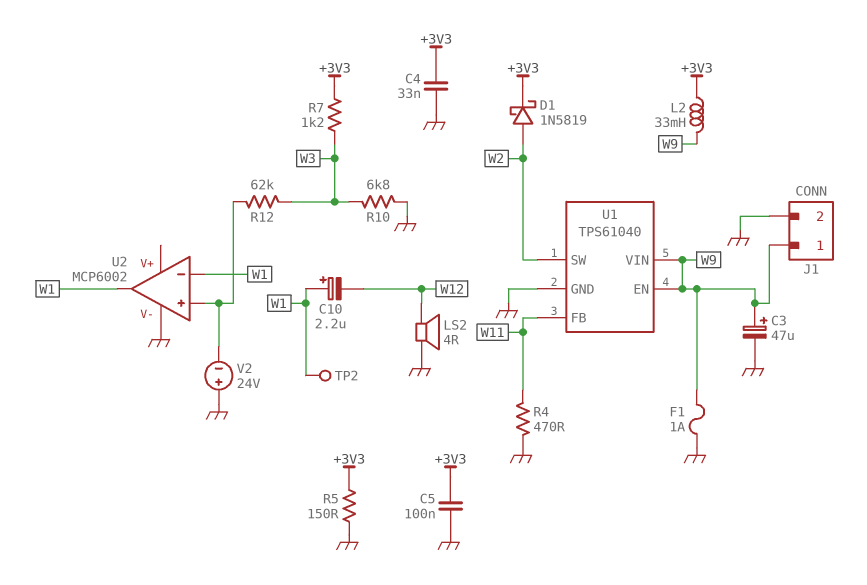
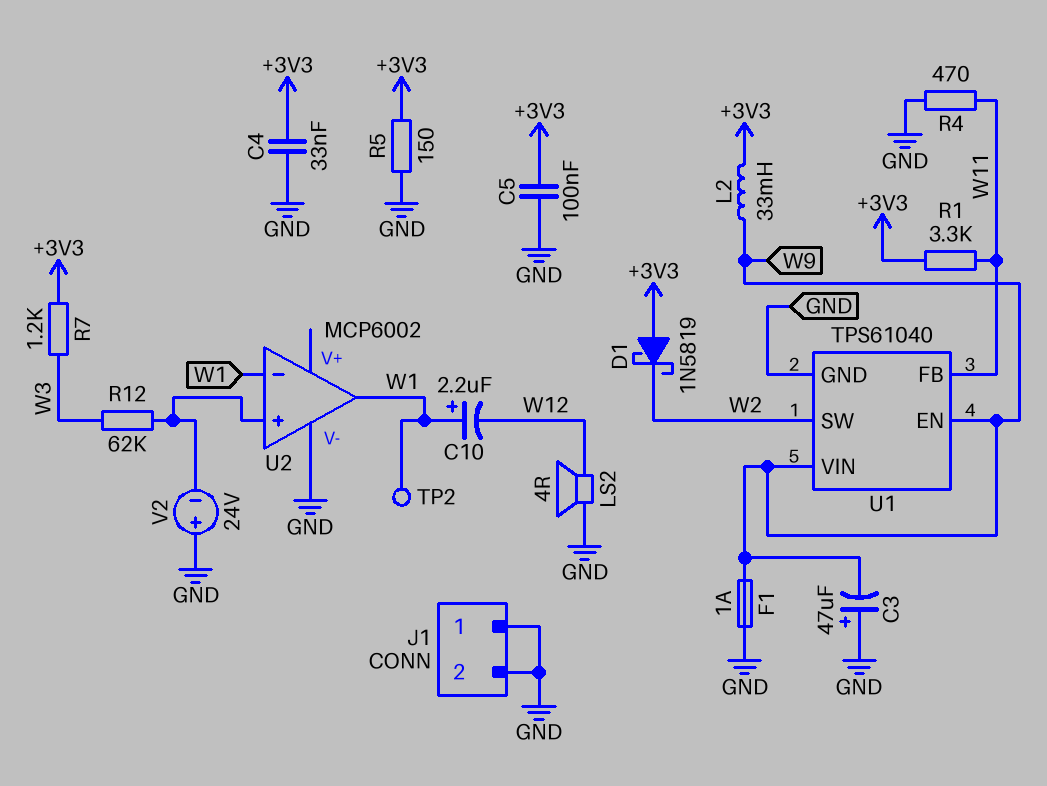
C3: 47uF (plus W9, minus GND) -> 47uF (plus GND, minus W9)
D1: schottky 1N5819 (A W2, K +3V3) -> schottky 1N5819 (A +3V3, K W2)
J1 pin 1: W9 -> GND
R1: none -> 3.3k (+3V3, W11)
R10: 6.8k (GND, W3) -> none

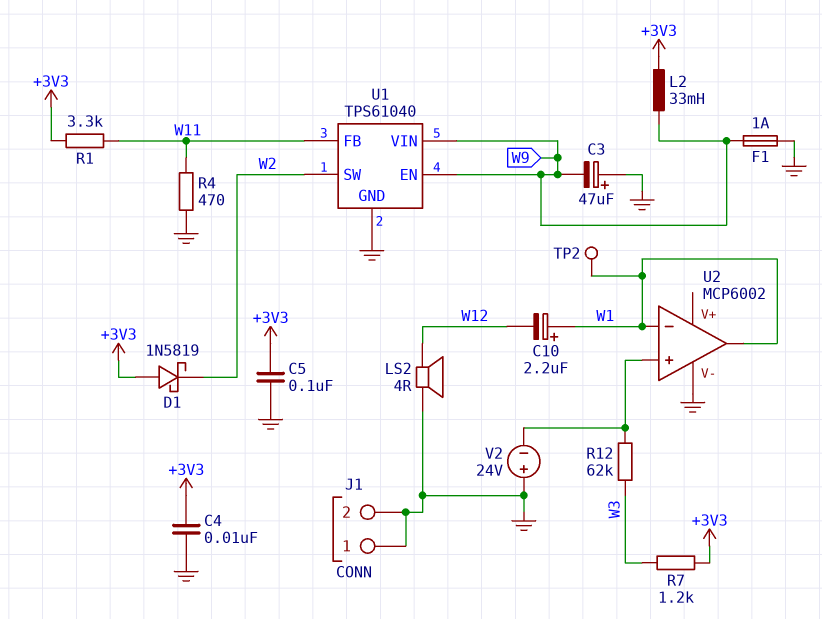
C4: 33nF (+3V3, GND) -> 10nF (+3V3, GND)
R5: 150 (+3V3, GND) -> none

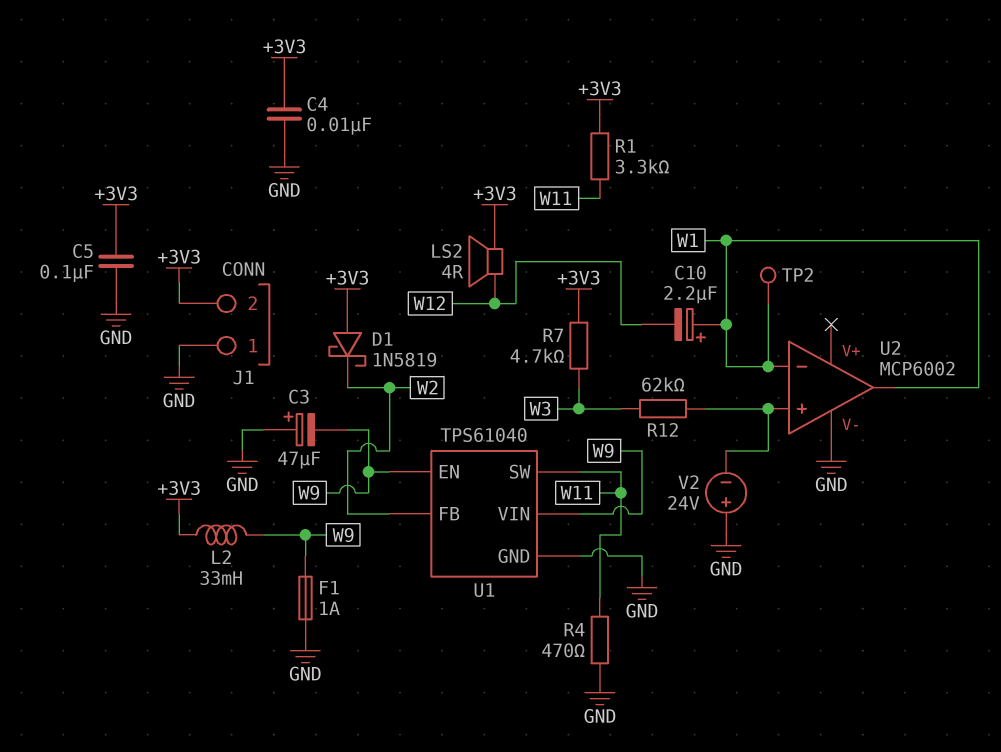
J1 pin 2: GND -> +3V3
LS2: speaker 4R (GND, W12) -> speaker 4R (+3V3, W12)
R7: 1.2k (+3V3, W3) -> 4.7k (+3V3, W3)
U1 pin FB: W11 -> W2
U1 pin SW: W2 -> W11

